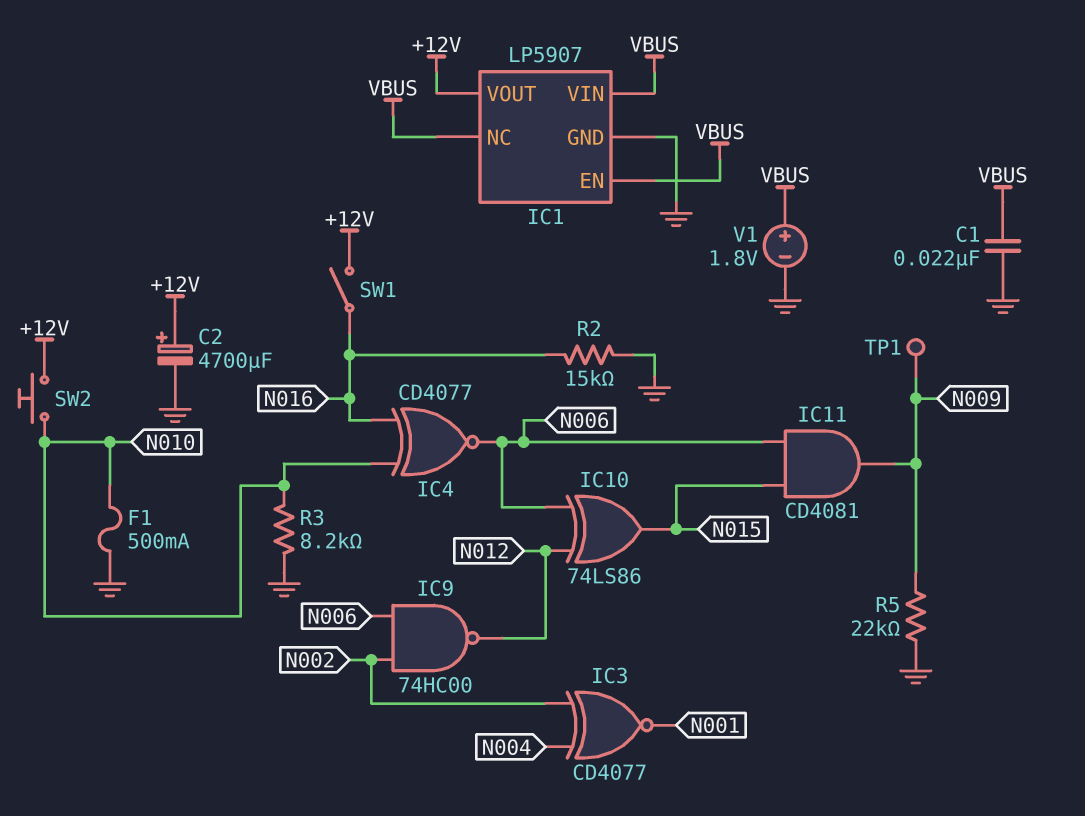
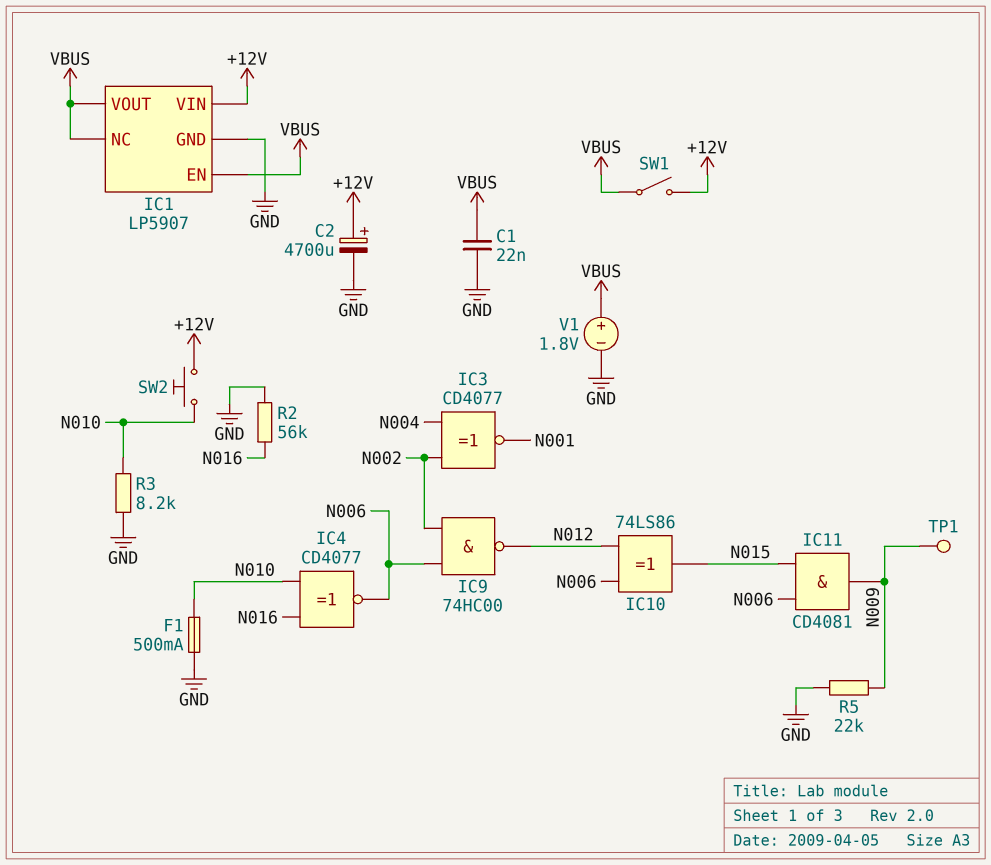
IC1 pin VIN: VBUS -> +12V
IC1 pin VOUT: +12V -> VBUS
R2: 15k (GND, N016) -> 56k (GND, N016)
SW1: switch (+12V, N016) -> switch (+12V, VBUS)

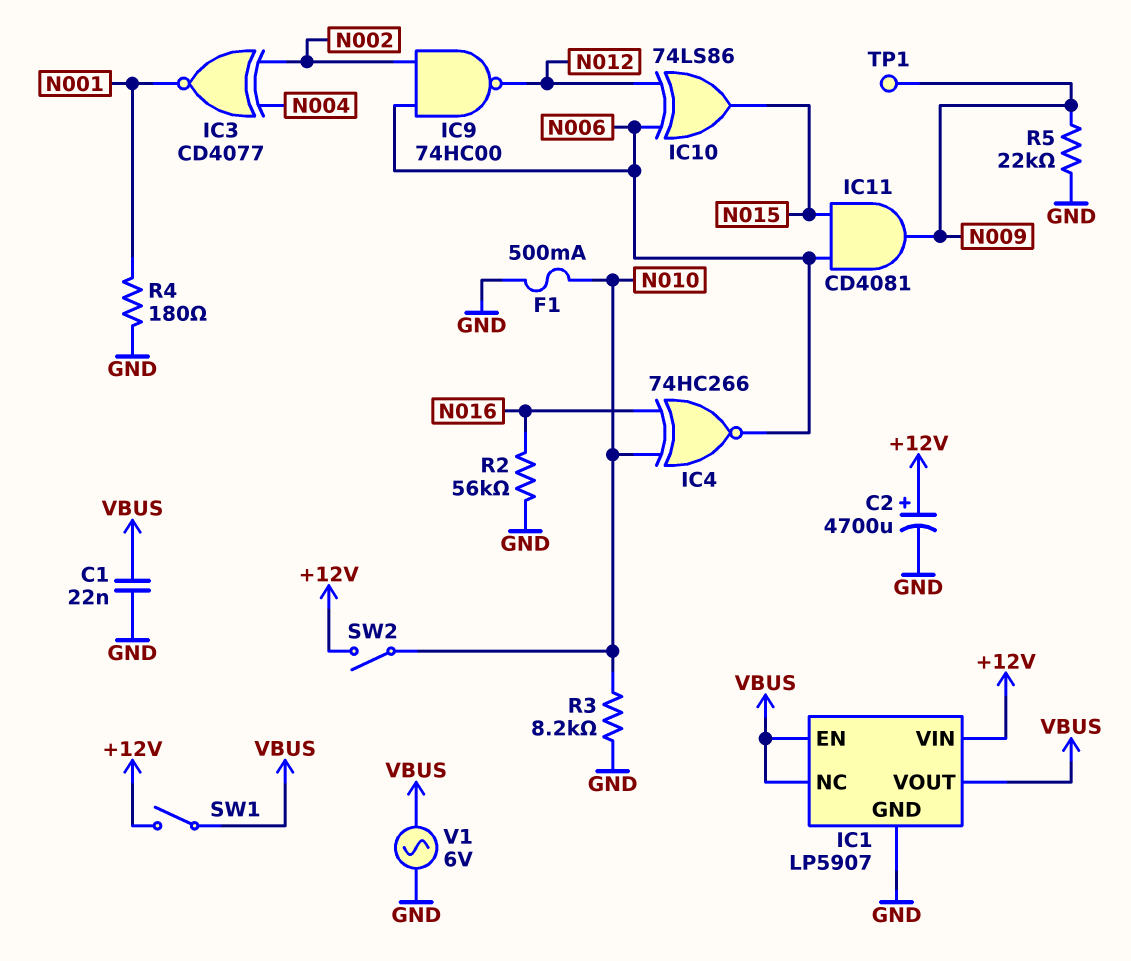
IC4: XNOR CD4077 (in N010, in N016, out N006) -> XNOR 74HC266 (in N010, in N016, out N006)
R4: none -> 180 (GND, N001)
SW2: button (+12V, N010) -> switch (+12V, N010)
V1: 1.8V (plus VBUS, minus GND) -> AC 6V (GND, VBUS)

